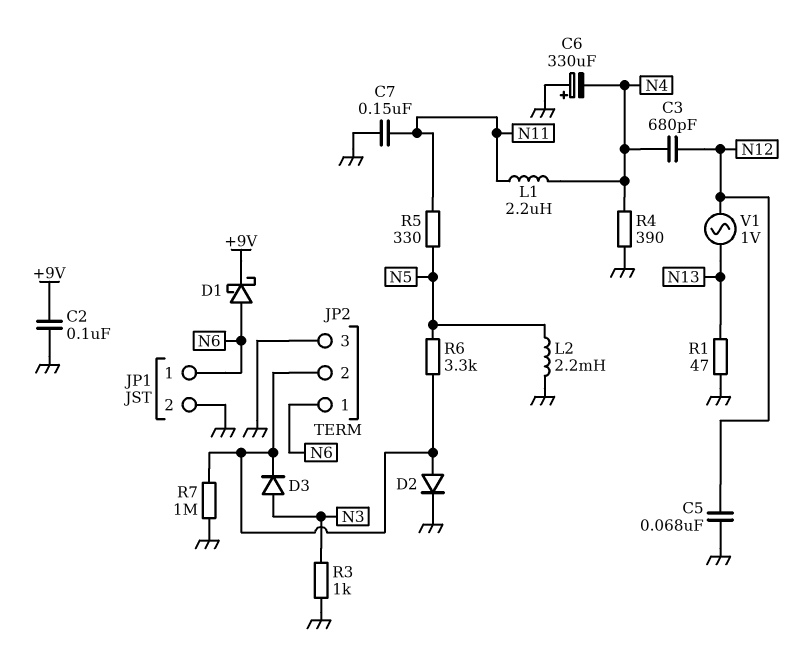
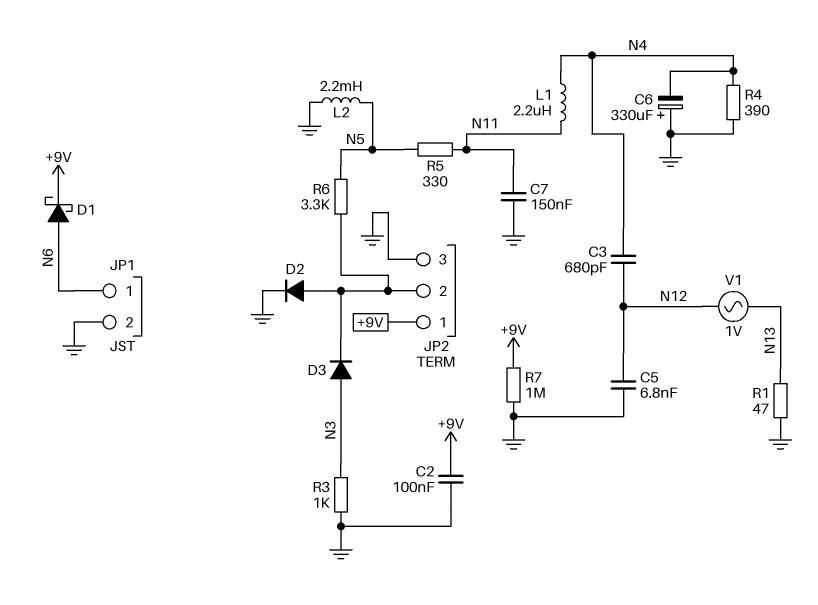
C5: 68nF (GND, N12) -> 6.8nF (GND, N12)
JP2 pin 1: N6 -> +9V
R7: 1M (GND, JP2/2) -> 1M (+9V, GND)

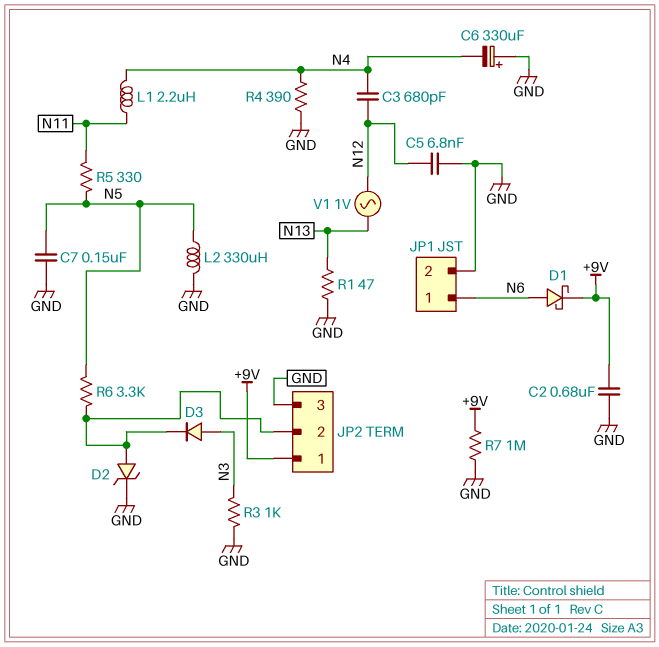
C2: 100nF (+9V, GND) -> 680nF (+9V, GND)
C7: 150nF (GND, N11) -> 150nF (GND, N5)
D2: diode (A JP2/2, K GND) -> zener (A JP2/2, K GND)
L2: 2.2mH (GND, N5) -> 330uH (GND, N5)

